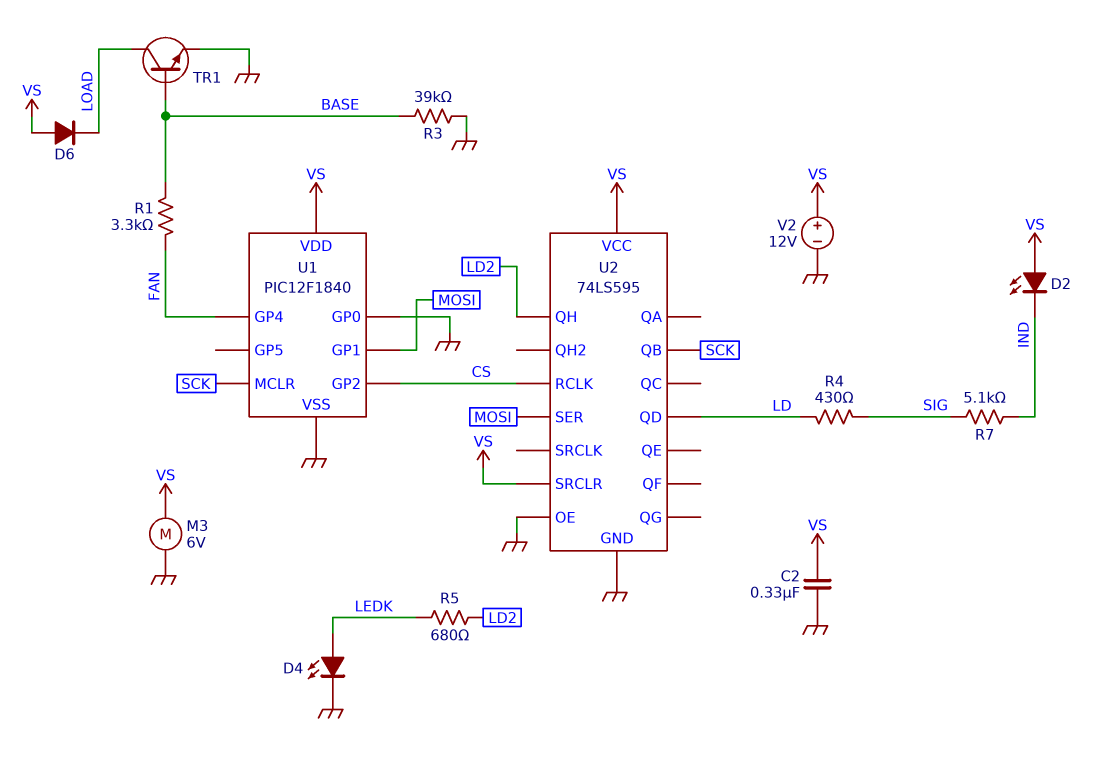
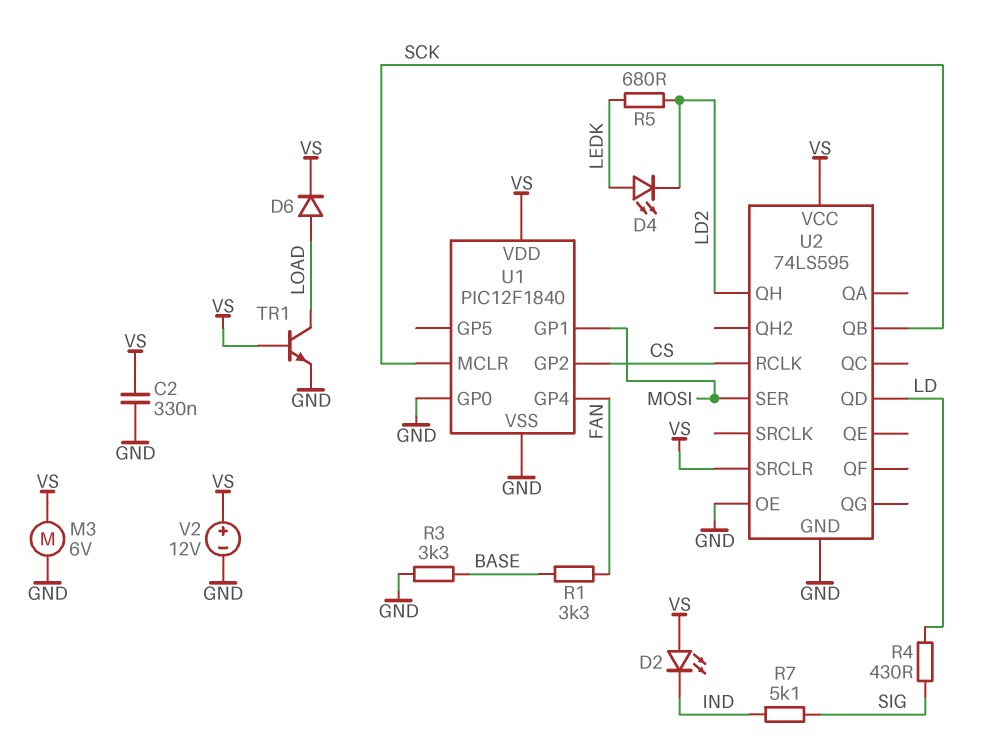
D4: LED (A LEDK, K GND) -> LED (A LEDK, K LD2)
D6: diode (A VS, K LOAD) -> diode (A LOAD, K VS)
R3: 39k (BASE, GND) -> 3.3k (BASE, GND)
TR1: NPN (B BASE, C LOAD, E GND) -> NPN (B VS, C LOAD, E GND)

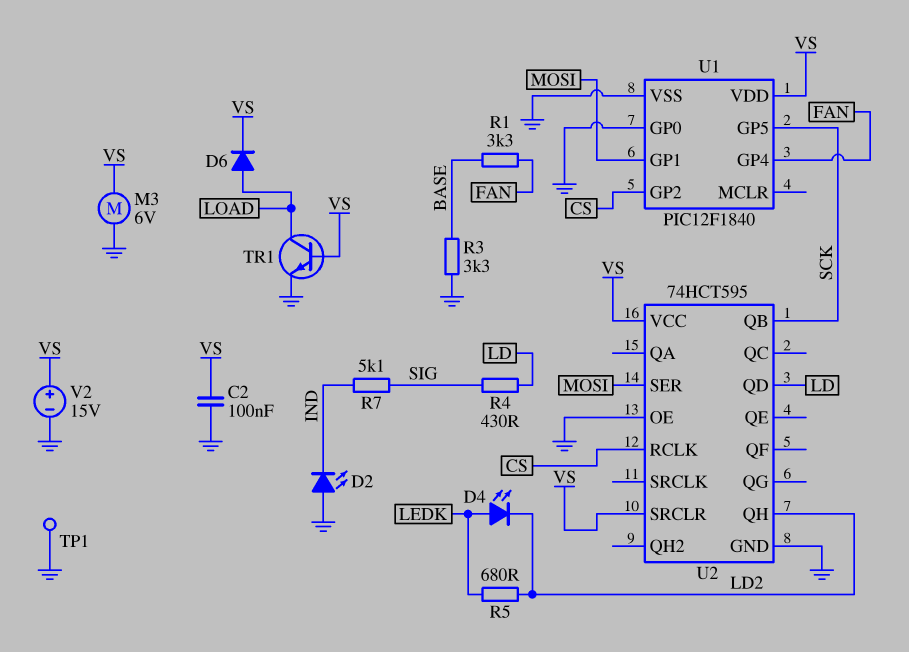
C2: 330nF (GND, VS) -> 100nF (GND, VS)
D2: LED (A VS, K IND) -> LED (A GND, K IND)
TP1: none -> test point (GND)
U1 pin GP5: none -> SCK
U1 pin MCLR: SCK -> none
U2: 74LS595 -> 74HCT595
V2: 12V (plus VS, minus GND) -> 15V (plus VS, minus GND)

